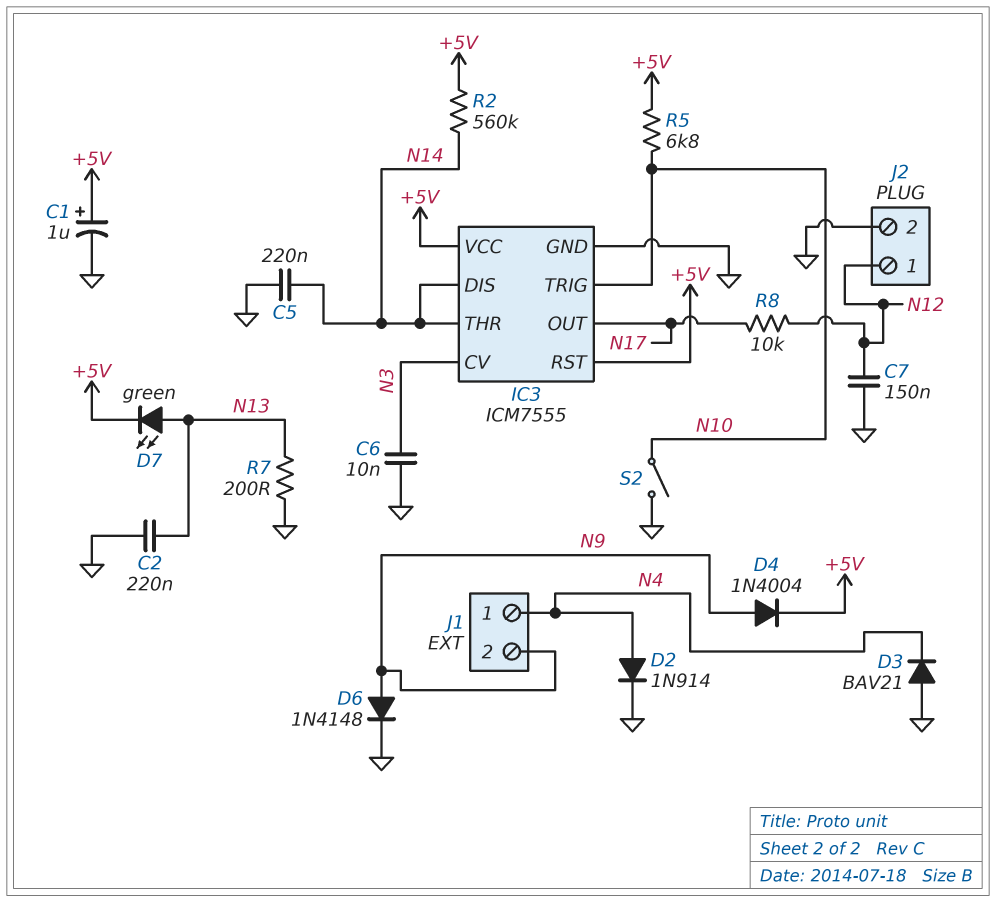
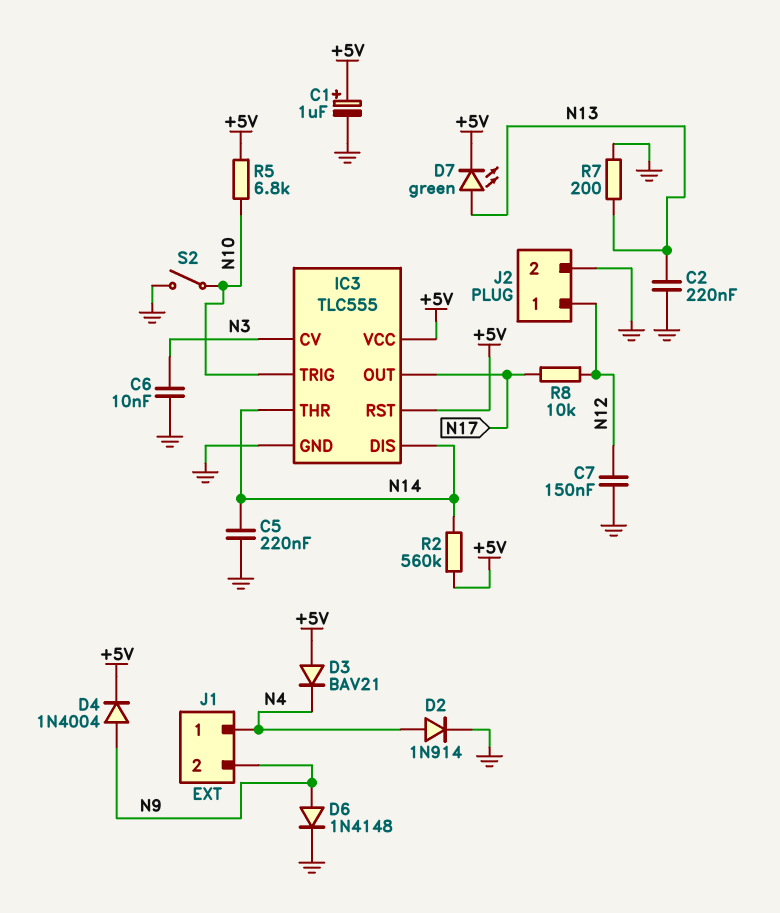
D3: diode BAV21 (A GND, K N4) -> diode BAV21 (A +5V, K N4)
IC3: ICM7555 -> TLC555

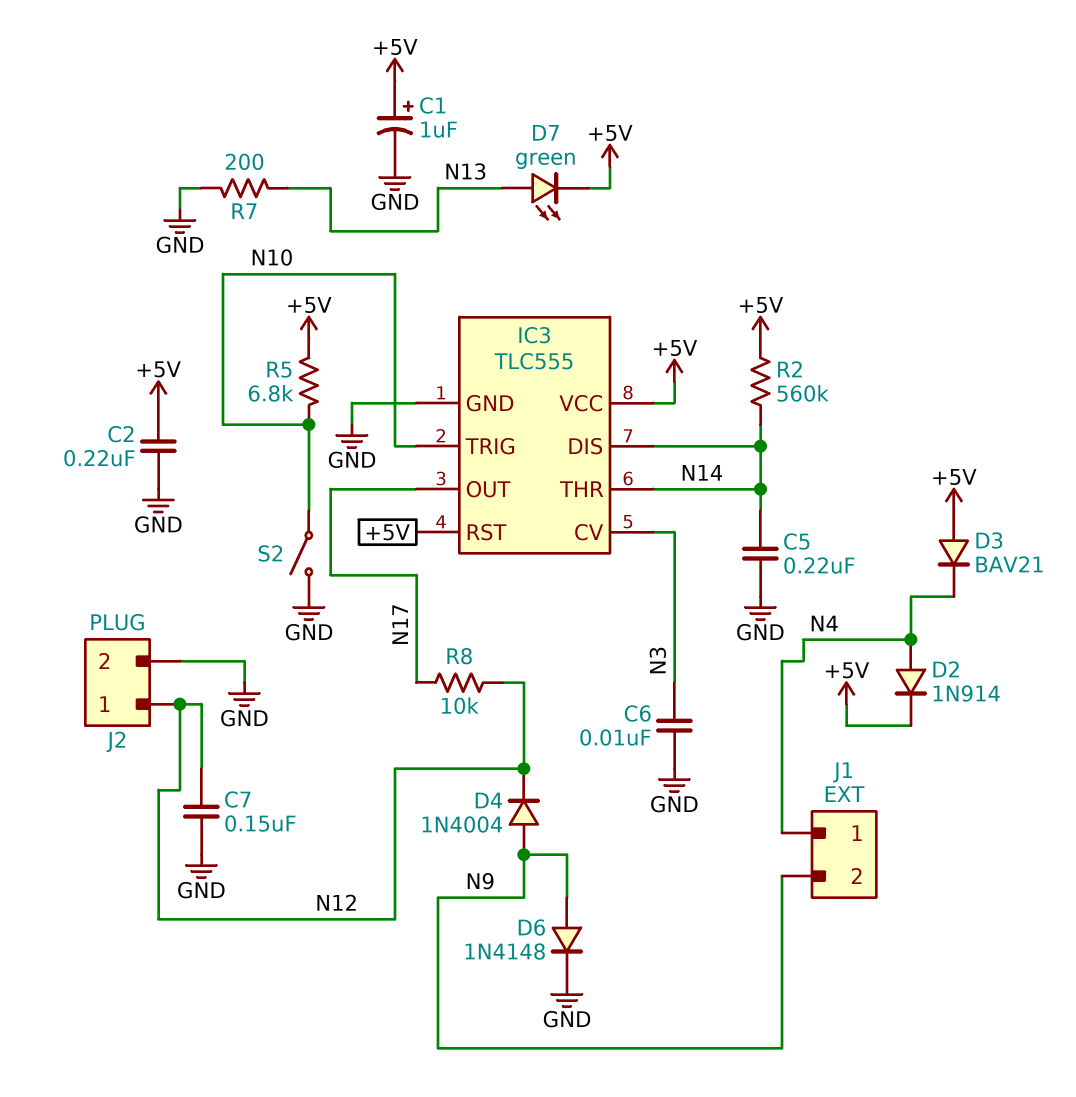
C2: 220nF (GND, N13) -> 220nF (+5V, GND)
D2: diode 1N914 (A N4, K GND) -> diode 1N914 (A N4, K +5V)
D4: diode 1N4004 (A N9, K +5V) -> diode 1N4004 (A N9, K N12)

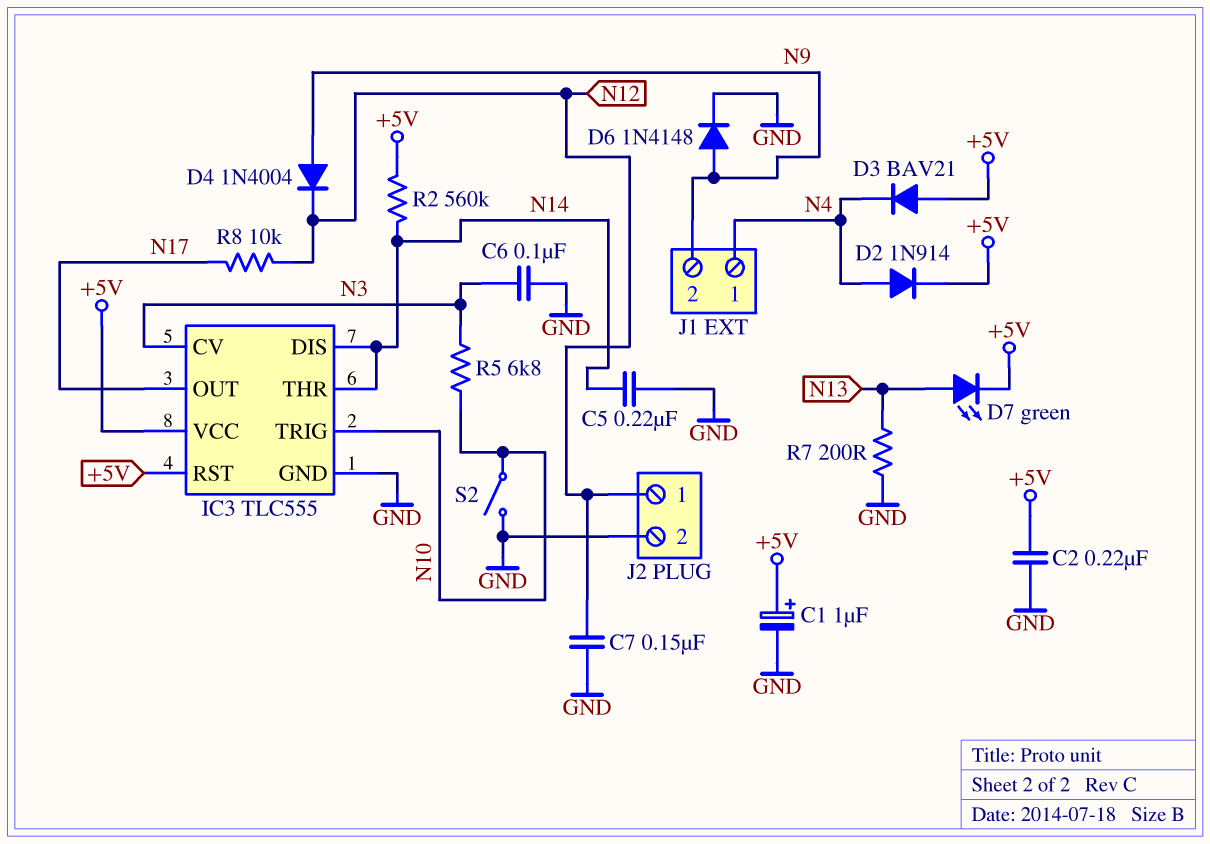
C6: 10nF (GND, N3) -> 100nF (GND, N3)
R5: 6.8k (+5V, N10) -> 6.8k (N3, N10)

